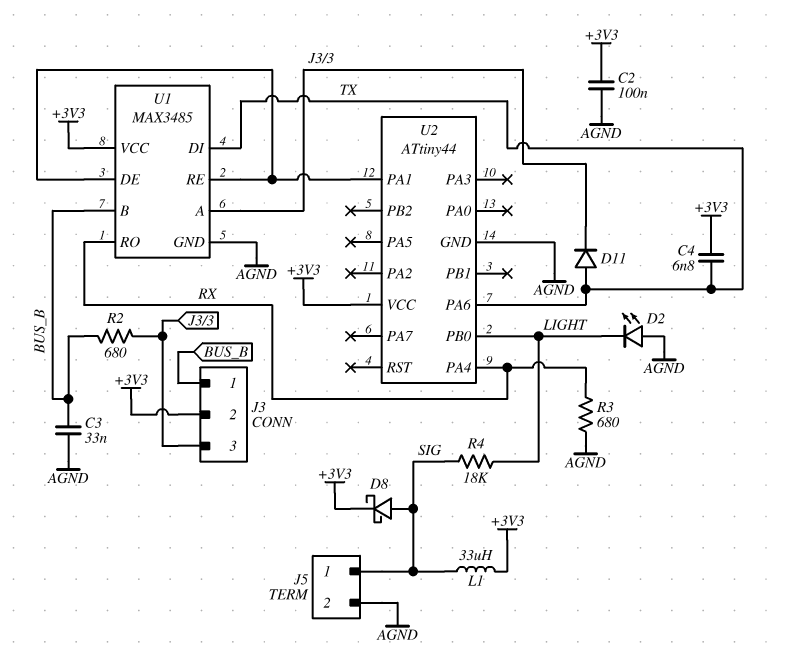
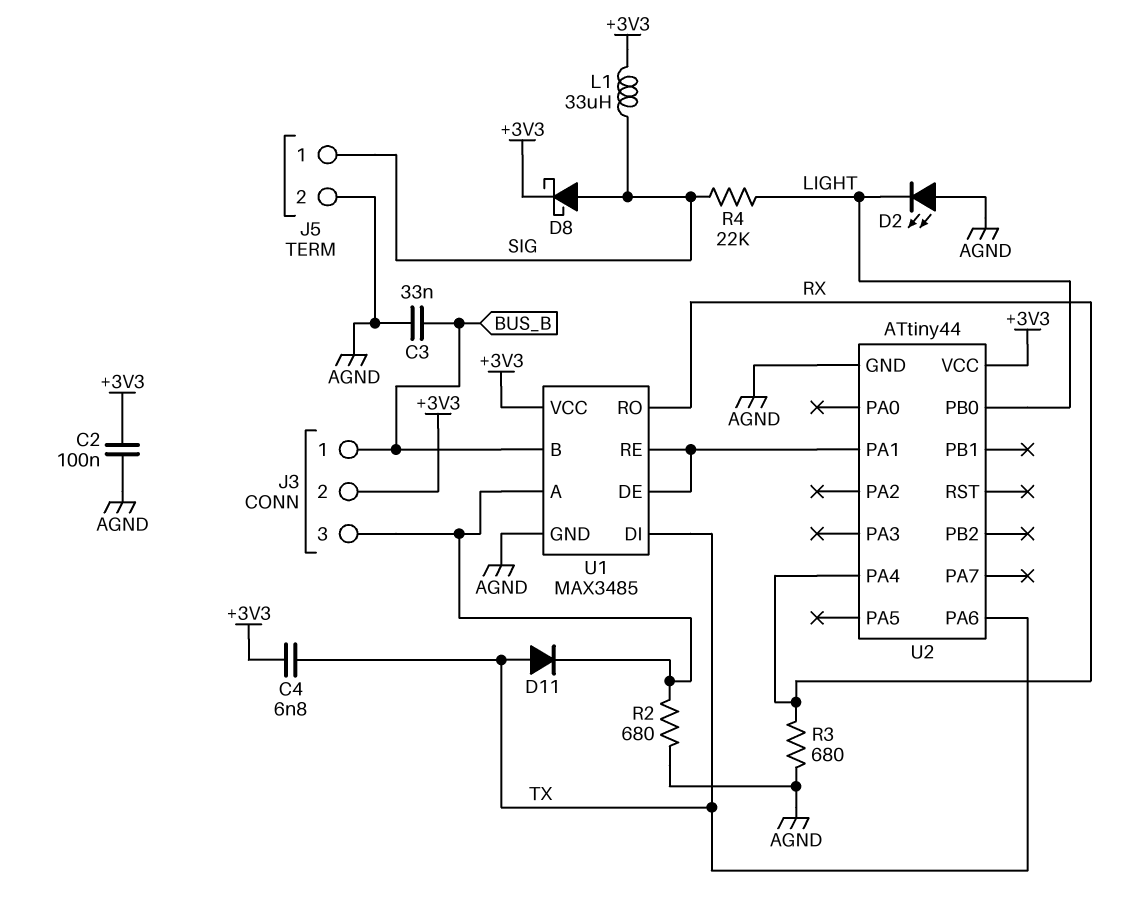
R2: 680 (BUS_B, J3/3) -> 680 (AGND, J3/3)
R4: 18k (LIGHT, SIG) -> 22k (LIGHT, SIG)

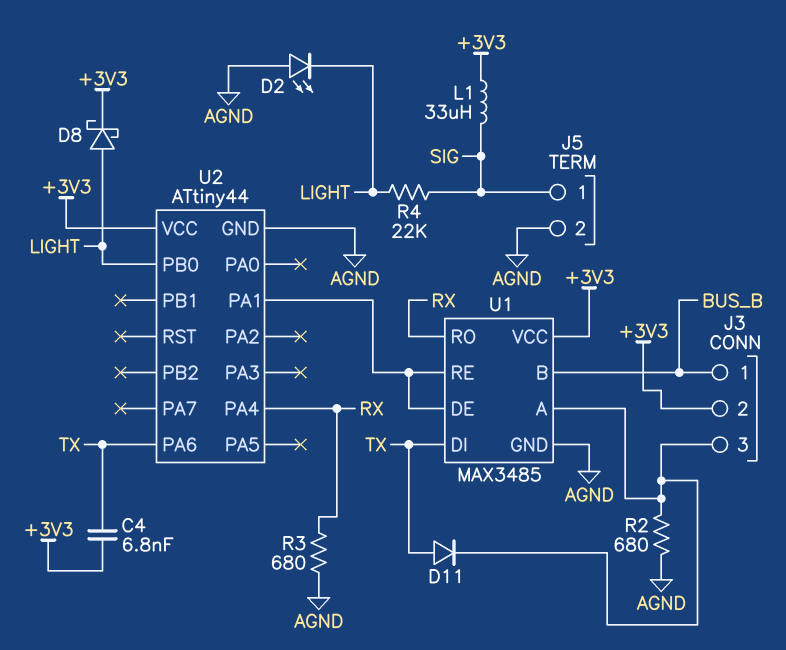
C2: 100nF (+3V3, AGND) -> none
C3: 33nF (AGND, BUS_B) -> none
D8: schottky (A SIG, K +3V3) -> schottky (A LIGHT, K +3V3)

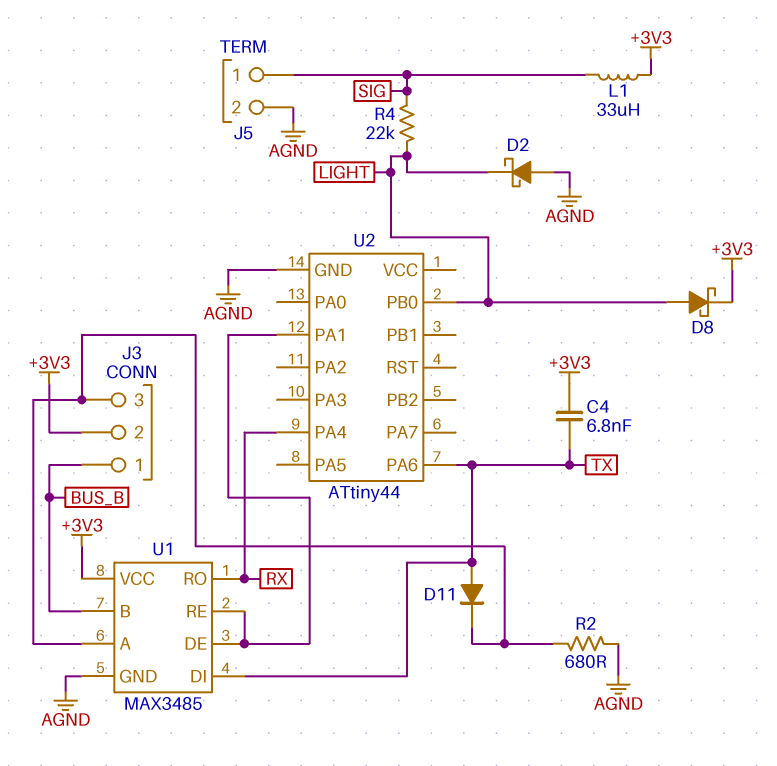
D2: LED (A AGND, K LIGHT) -> schottky (A AGND, K LIGHT)
R3: 680 (AGND, RX) -> none
U2 pin VCC: +3V3 -> none

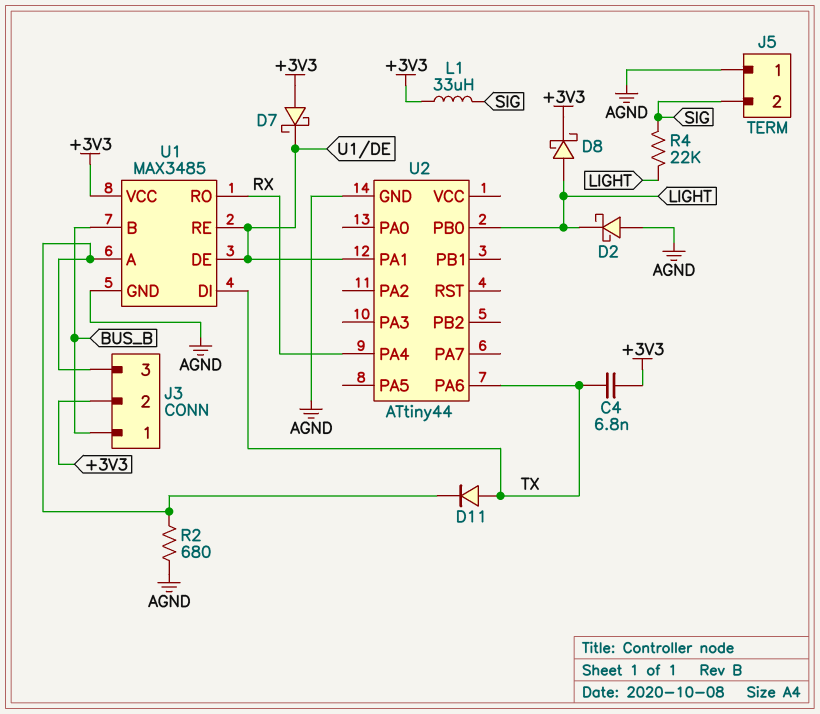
D7: none -> schottky (A +3V3, K U1/DE)
J5 pin 1: SIG -> AGND
J5 pin 2: AGND -> SIG

